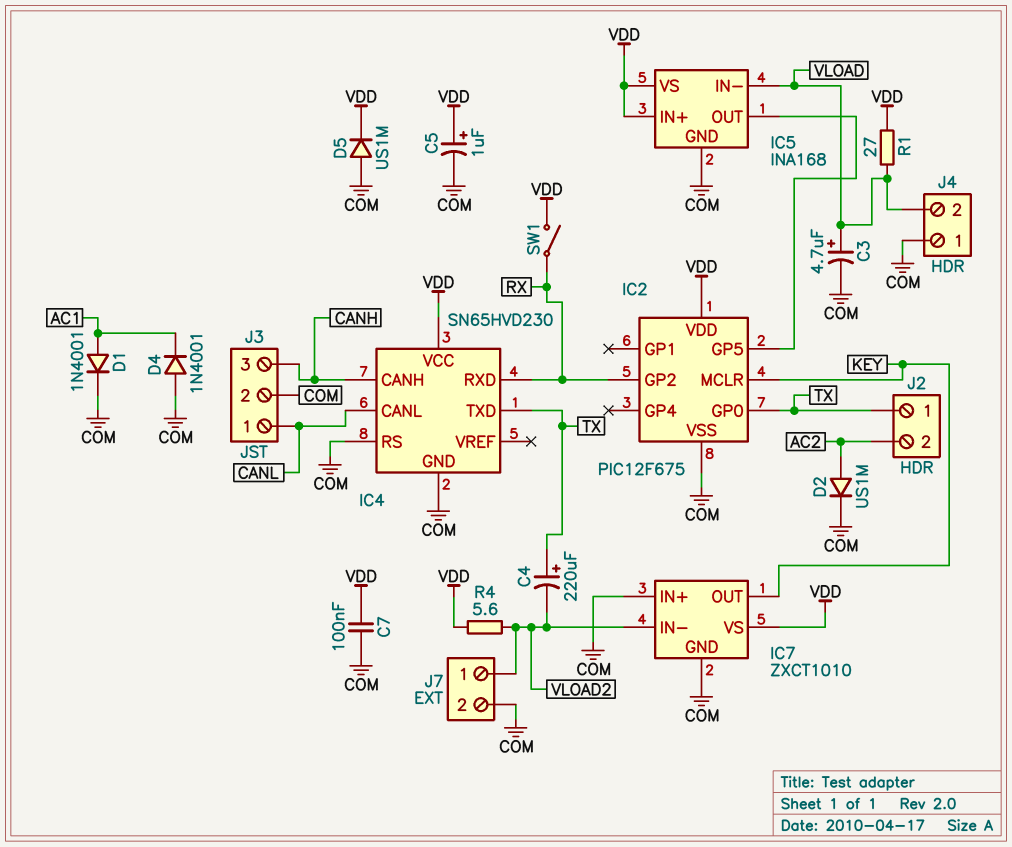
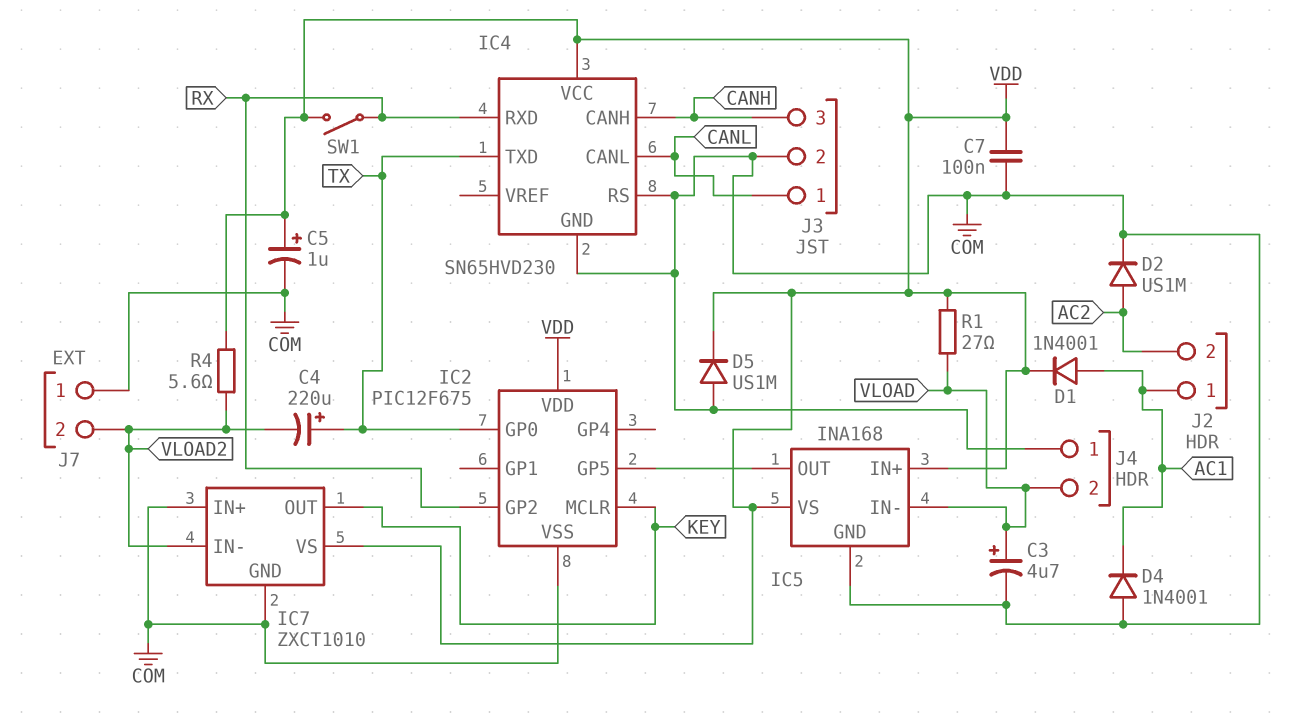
D1: diode 1N4001 (A AC1, K COM) -> diode 1N4001 (A AC1, K VDD)
J2 pin 1: TX -> AC1
J7 pin 1: VLOAD2 -> COM
J7 pin 2: COM -> VLOAD2

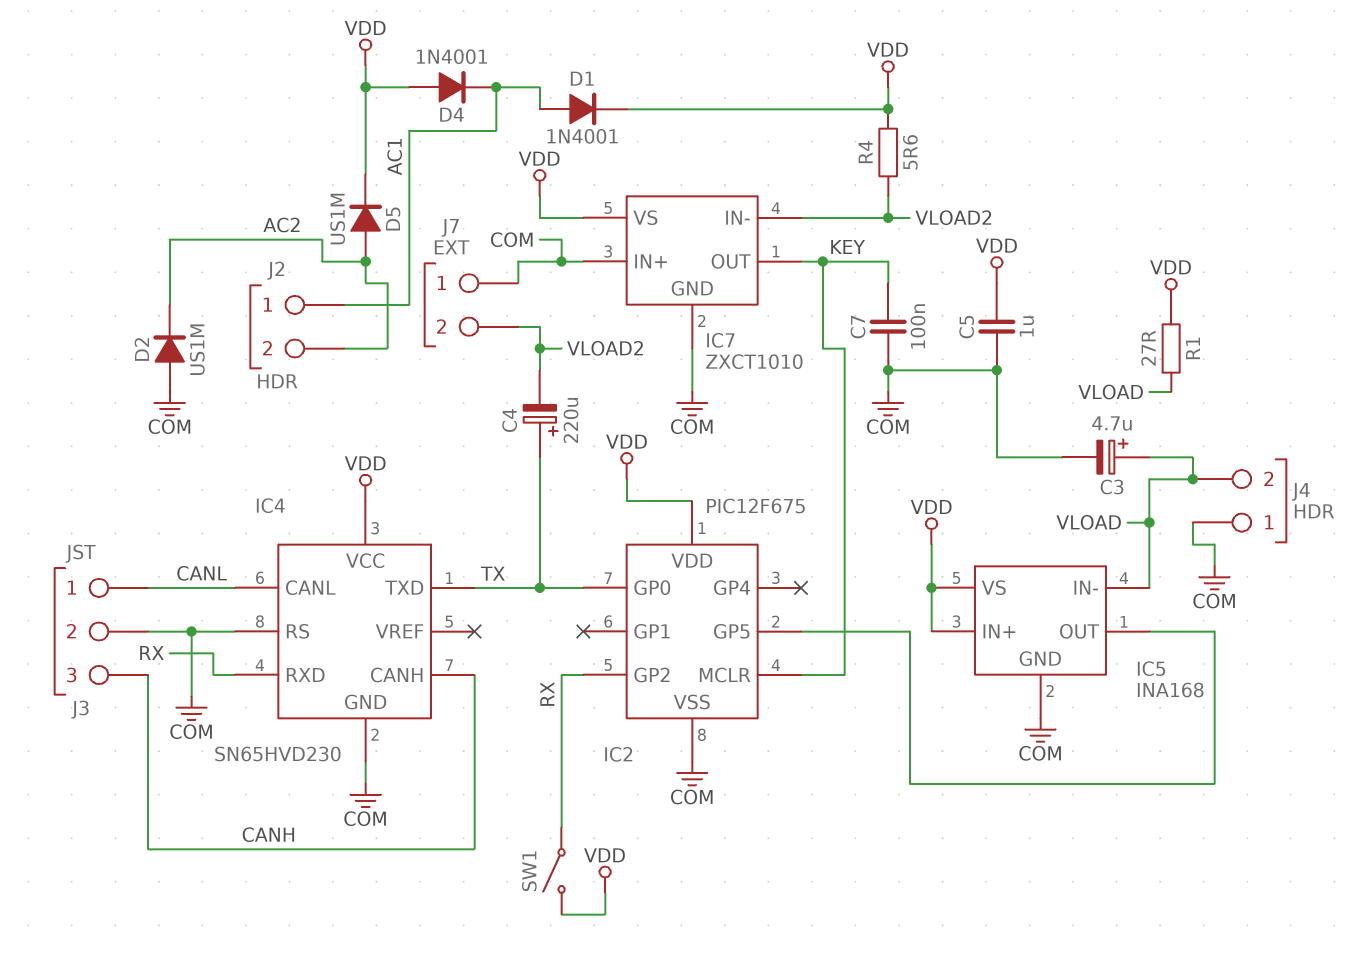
C5: 1uF (plus VDD, minus COM) -> 1uF (COM, VDD)
C7: 100nF (COM, VDD) -> 100nF (COM, KEY)
D2: diode US1M (A AC2, K COM) -> diode US1M (A COM, K AC2)
D4: diode 1N4001 (A COM, K AC1) -> diode 1N4001 (A VDD, K AC1)
D5: diode US1M (A COM, K VDD) -> diode US1M (A AC2, K VDD)

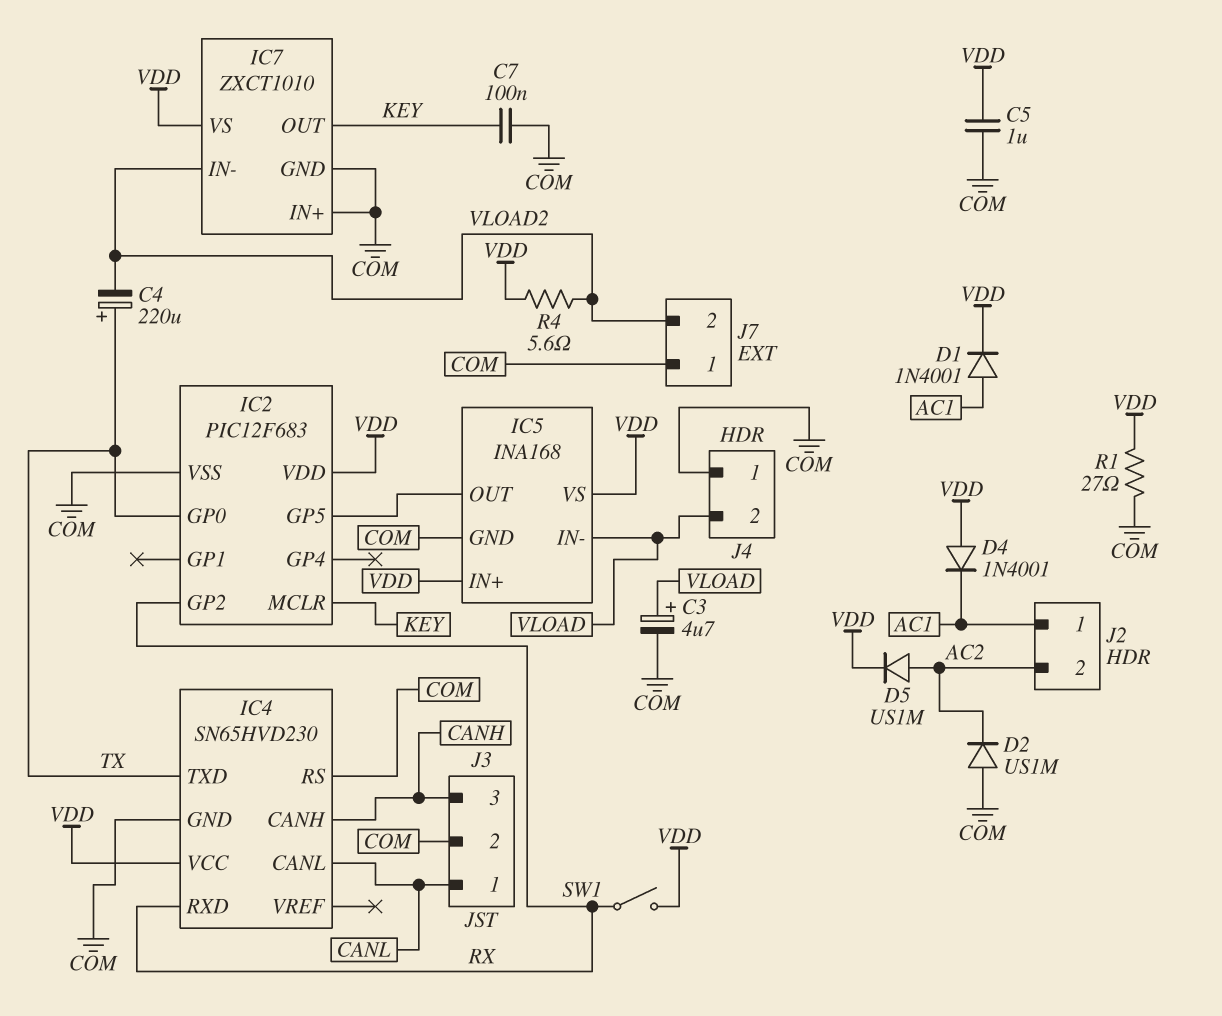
IC2: PIC12F675 -> PIC12F683
R1: 27 (VDD, VLOAD) -> 27 (COM, VDD)

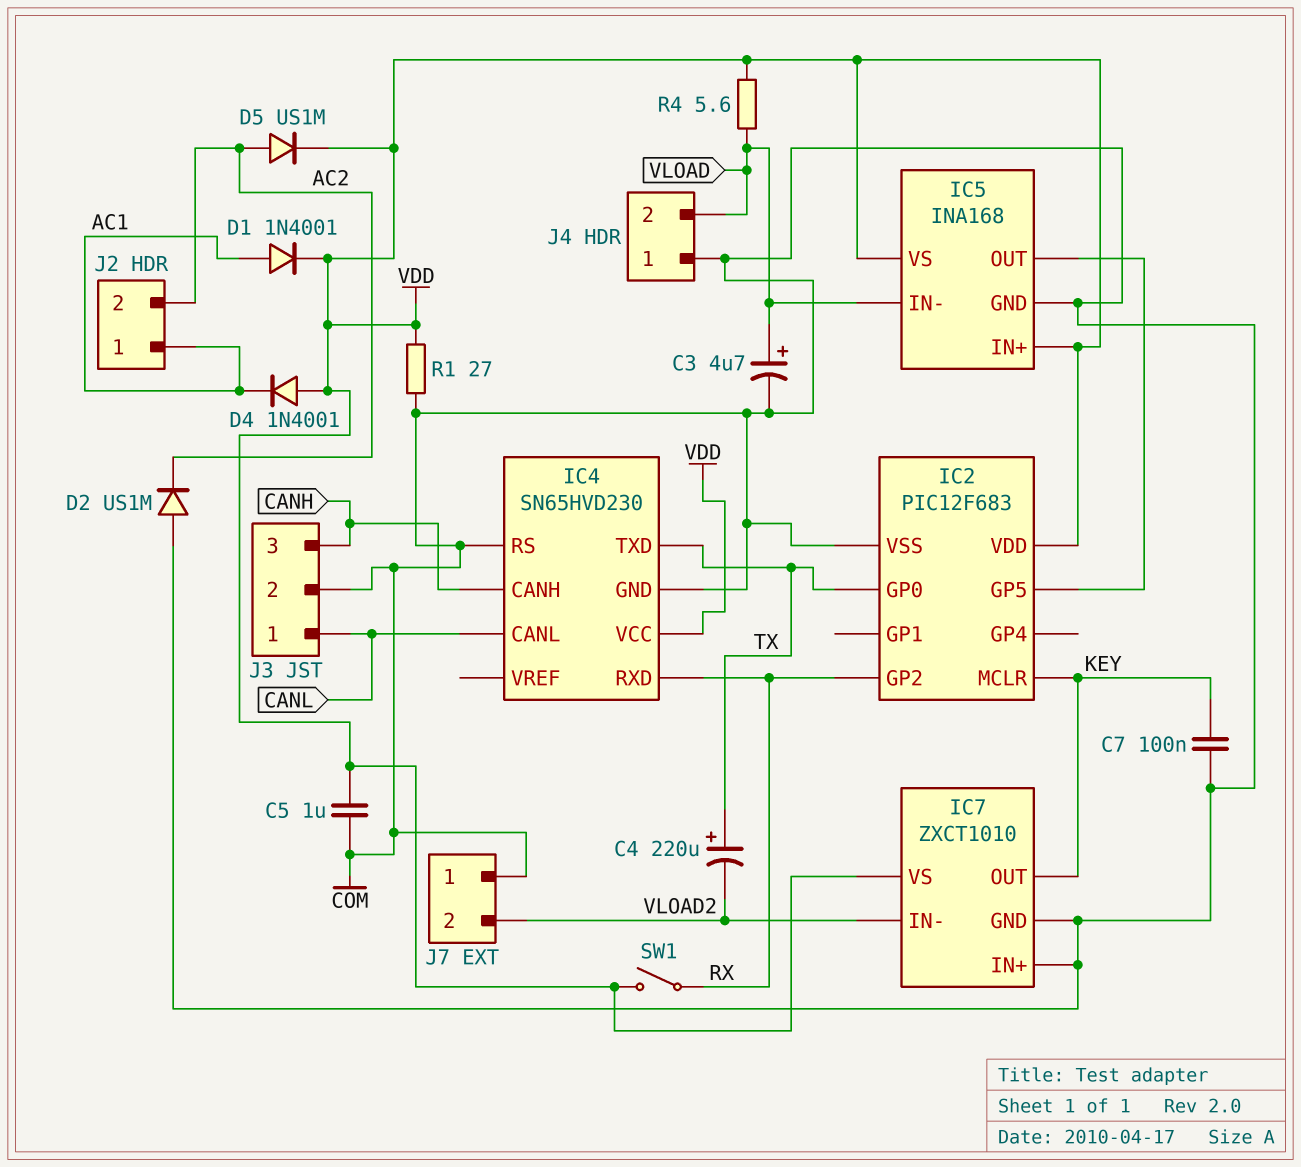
R4: 5.6 (VDD, VLOAD2) -> 5.6 (VDD, VLOAD)

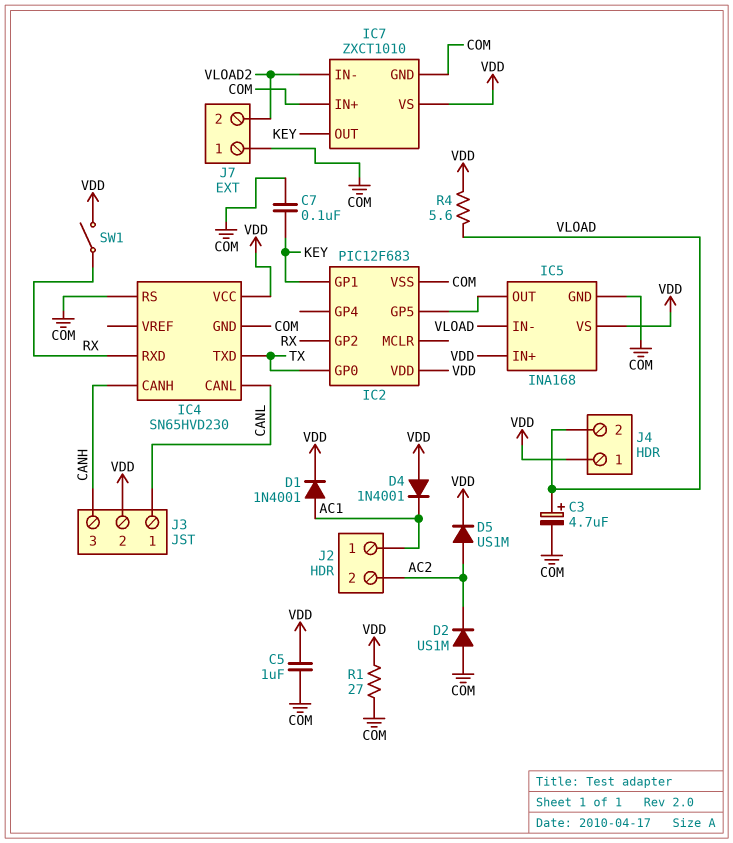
C4: 220uF (plus TX, minus VLOAD2) -> none
IC2 pin GP1: none -> KEY
IC2 pin MCLR: KEY -> none
J3 pin 2: COM -> VDD
J4 pin 1: COM -> VDD

